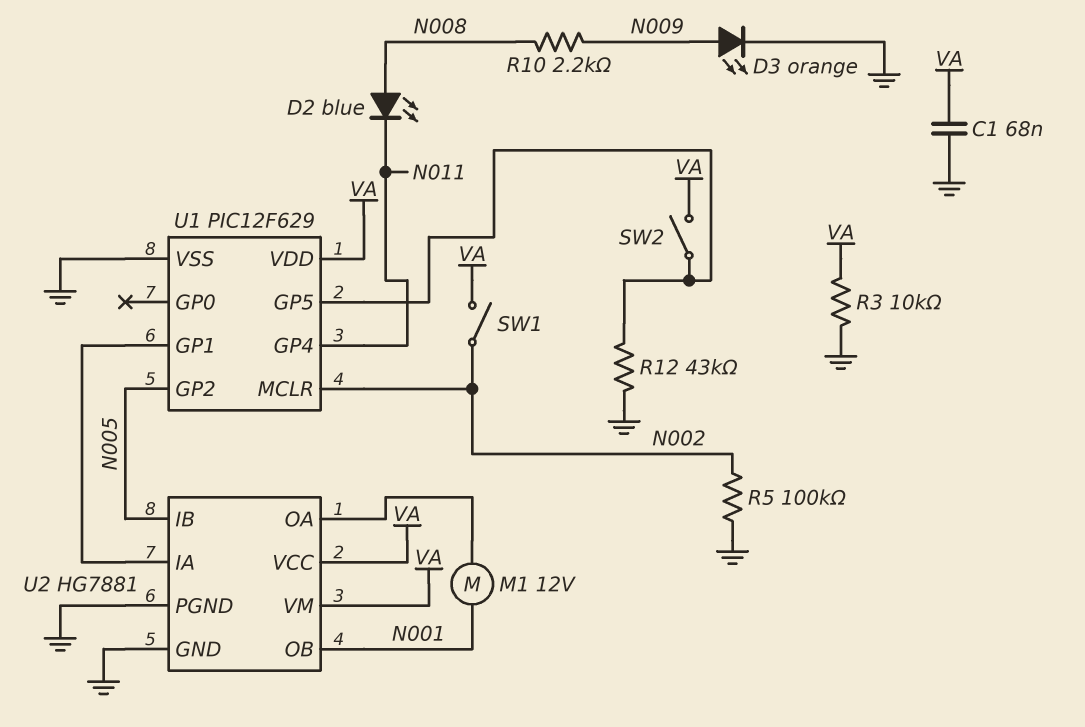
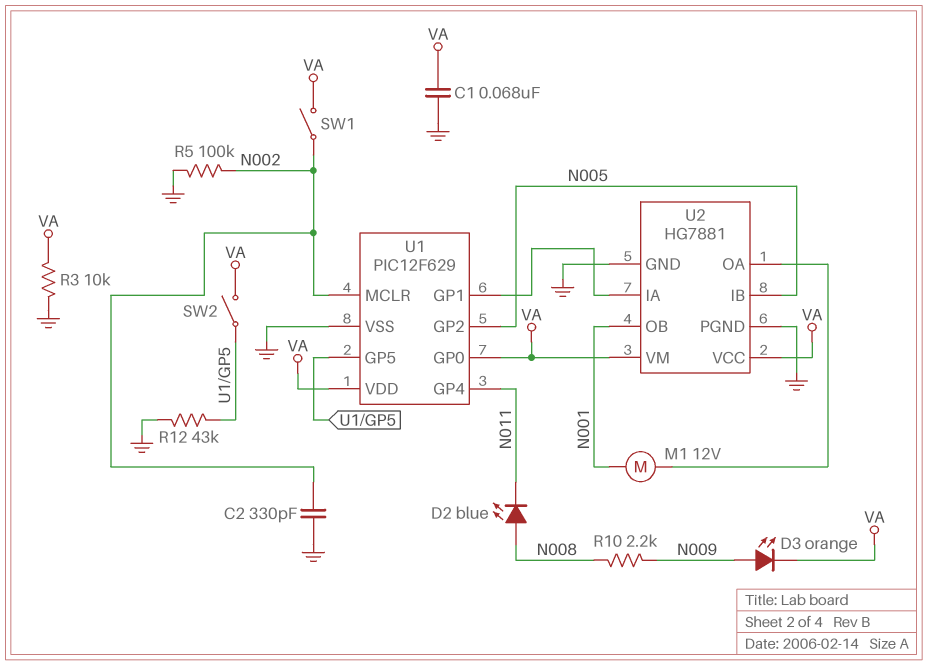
C2: none -> 330pF (GND, N002)
D3: LED orange (A N009, K GND) -> LED orange (A N009, K VA)
U1 pin GP0: none -> VA

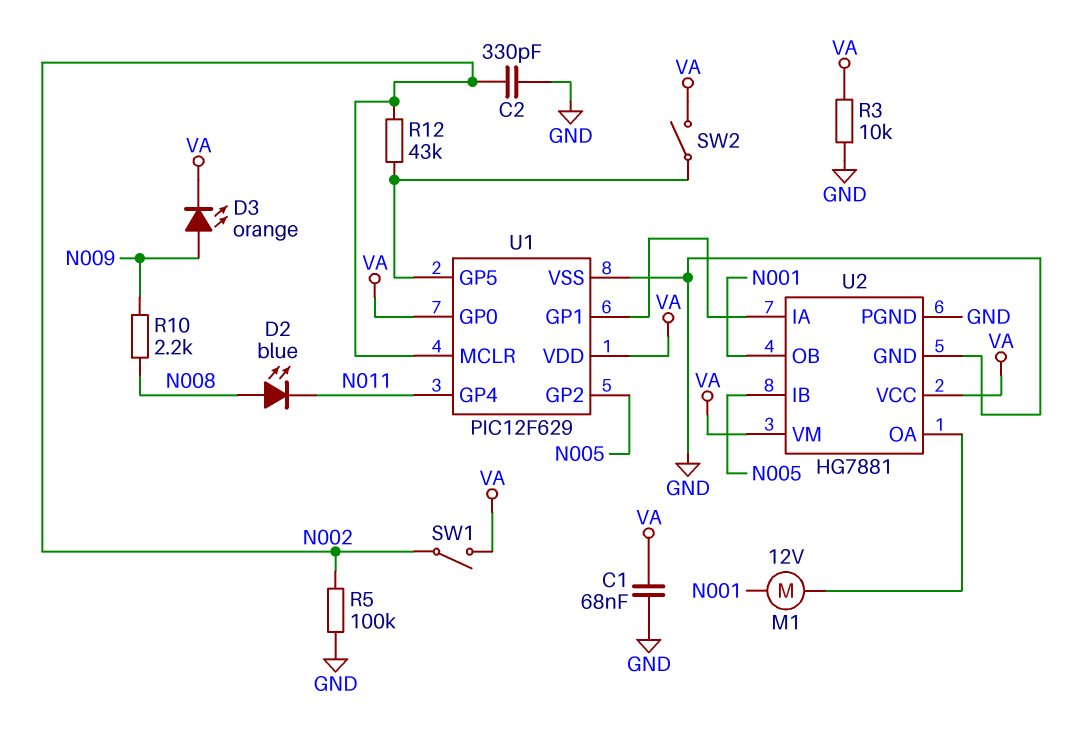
R12: 43k (GND, U1/GP5) -> 43k (N002, U1/GP5)

